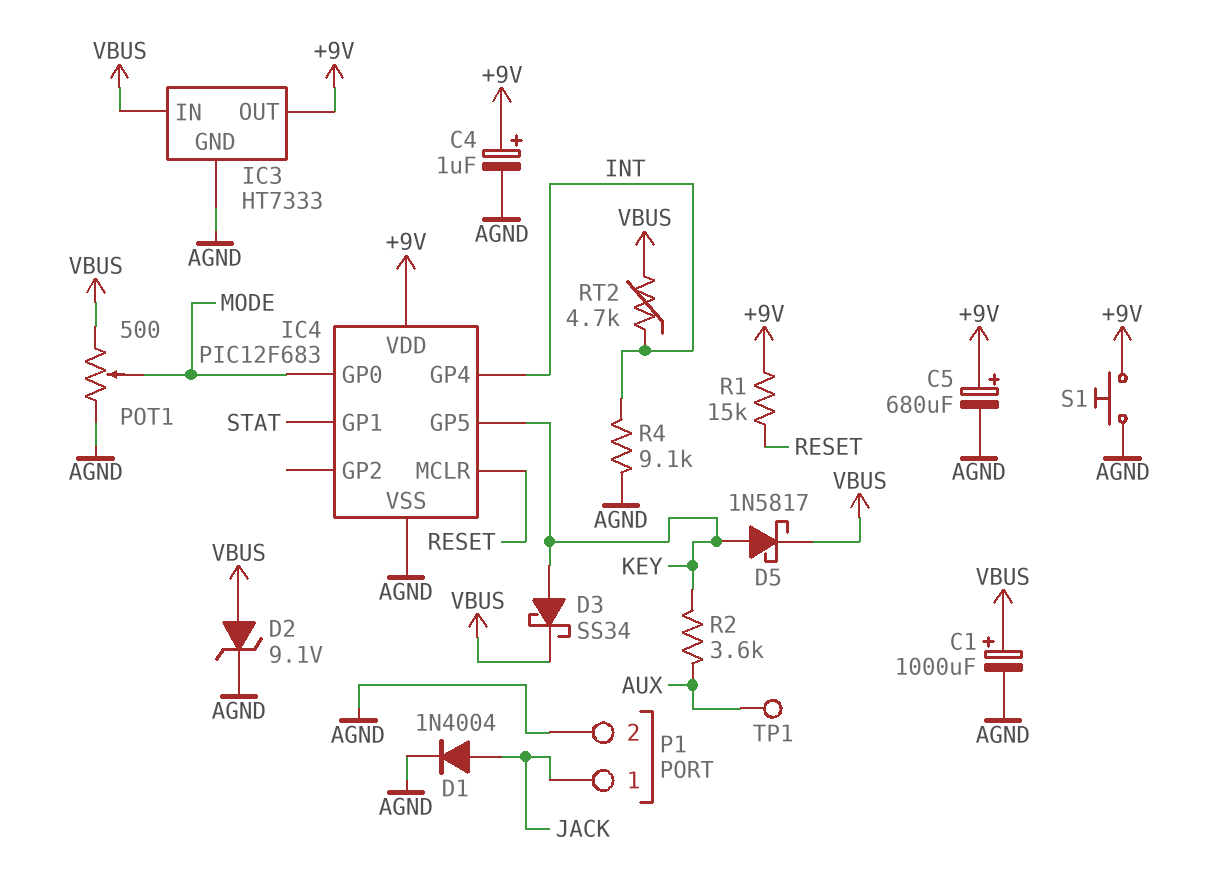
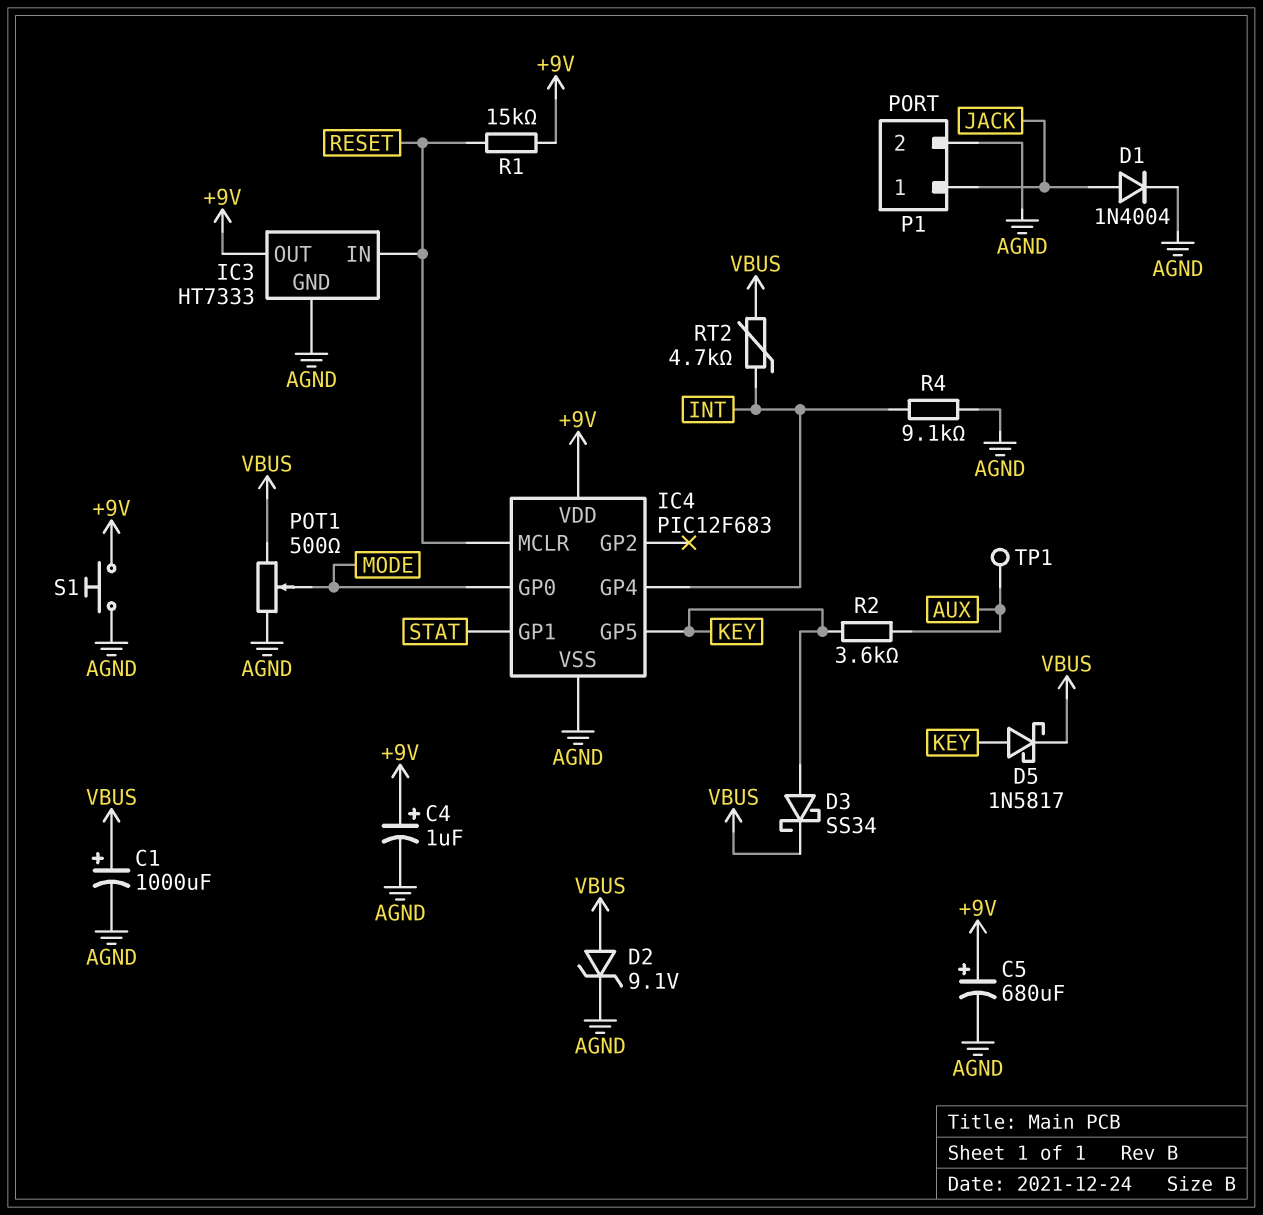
IC3 pin IN: VBUS -> RESET

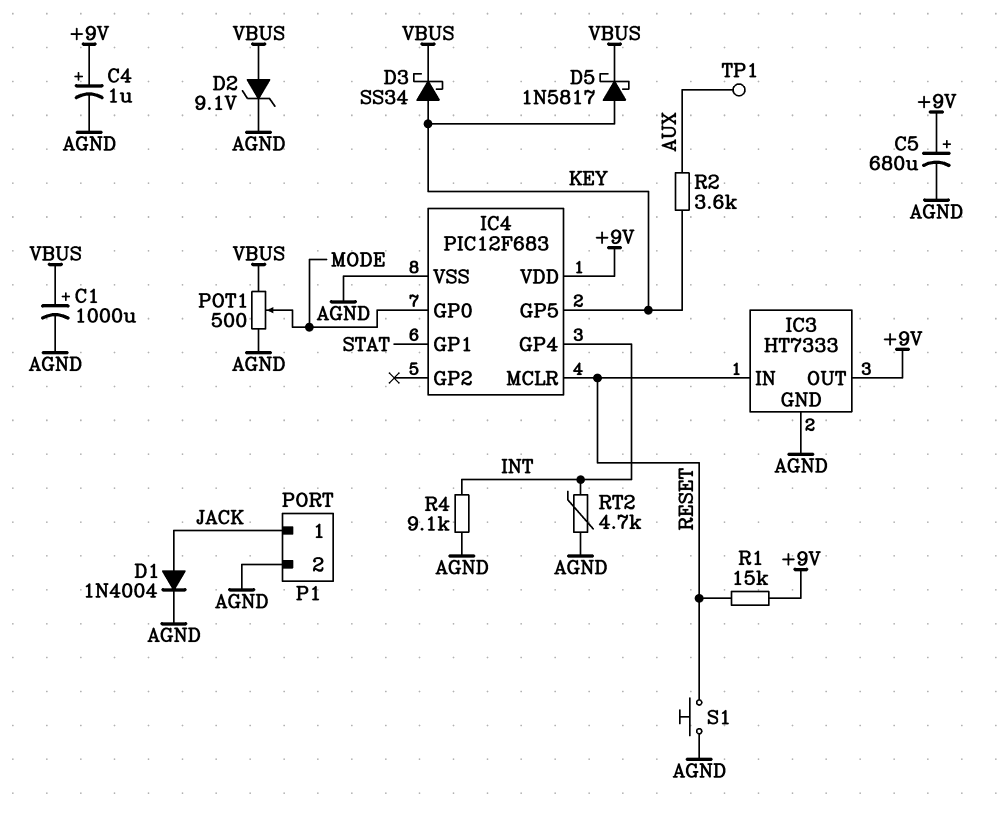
RT2: 4.7k (INT, VBUS) -> 4.7k (AGND, INT)
S1: button (+9V, AGND) -> button (AGND, RESET)

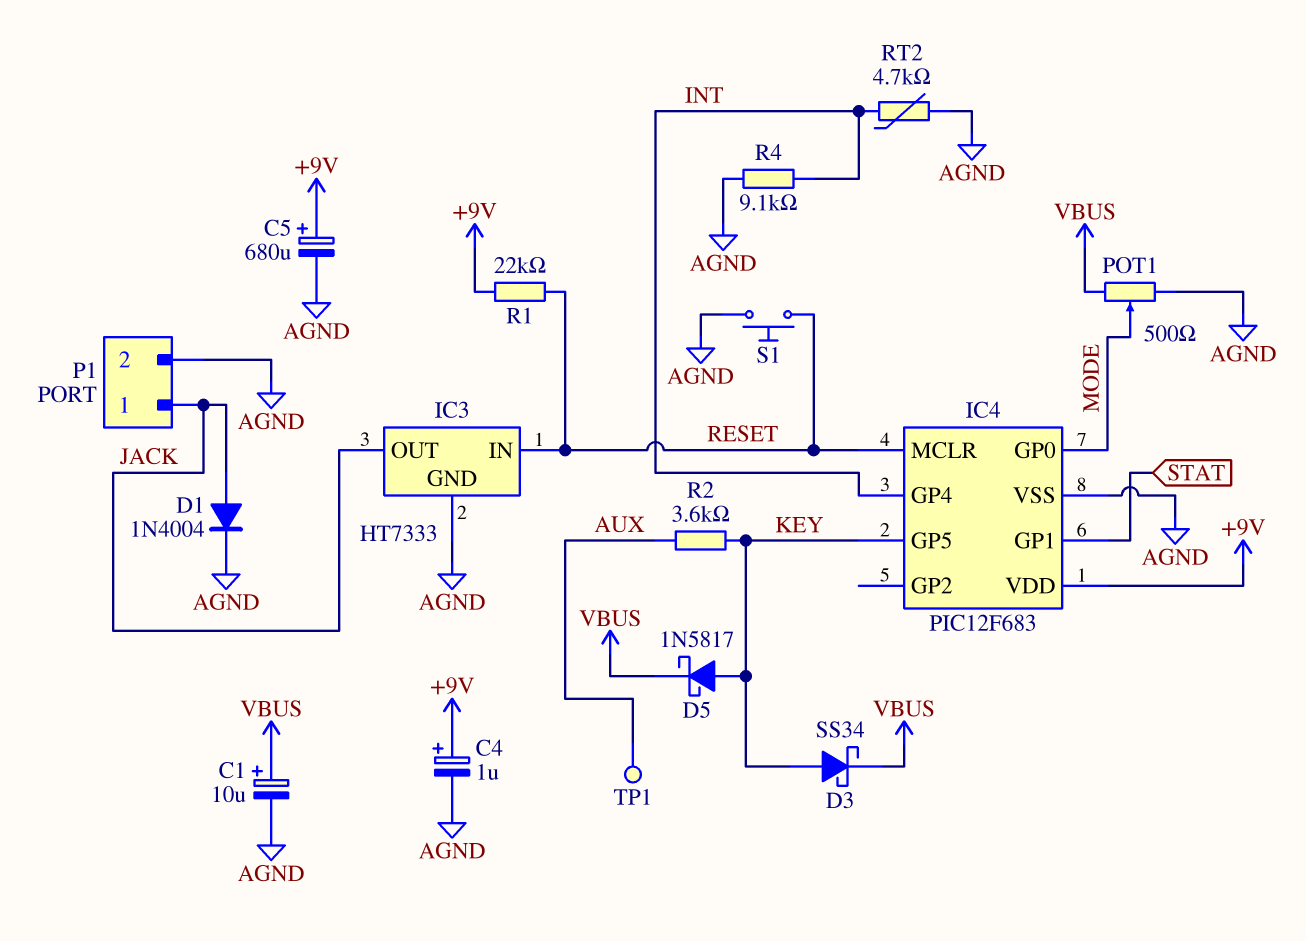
C1: 1000uF (plus VBUS, minus AGND) -> 10uF (plus VBUS, minus AGND)
D2: zener 9.1V (A VBUS, K AGND) -> none
IC3 pin OUT: +9V -> JACK
R1: 15k (+9V, RESET) -> 22k (+9V, RESET)

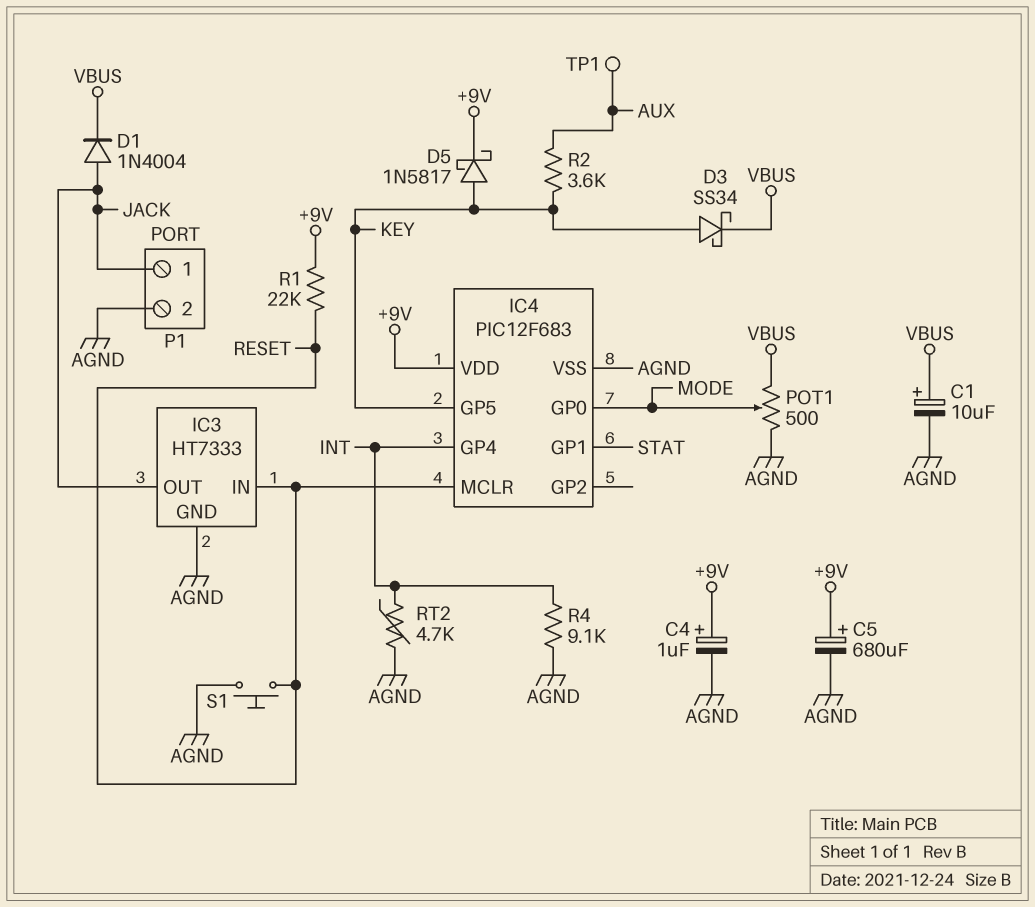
D1: diode 1N4004 (A JACK, K AGND) -> diode 1N4004 (A JACK, K VBUS)
D5: schottky 1N5817 (A KEY, K VBUS) -> schottky 1N5817 (A KEY, K +9V)

